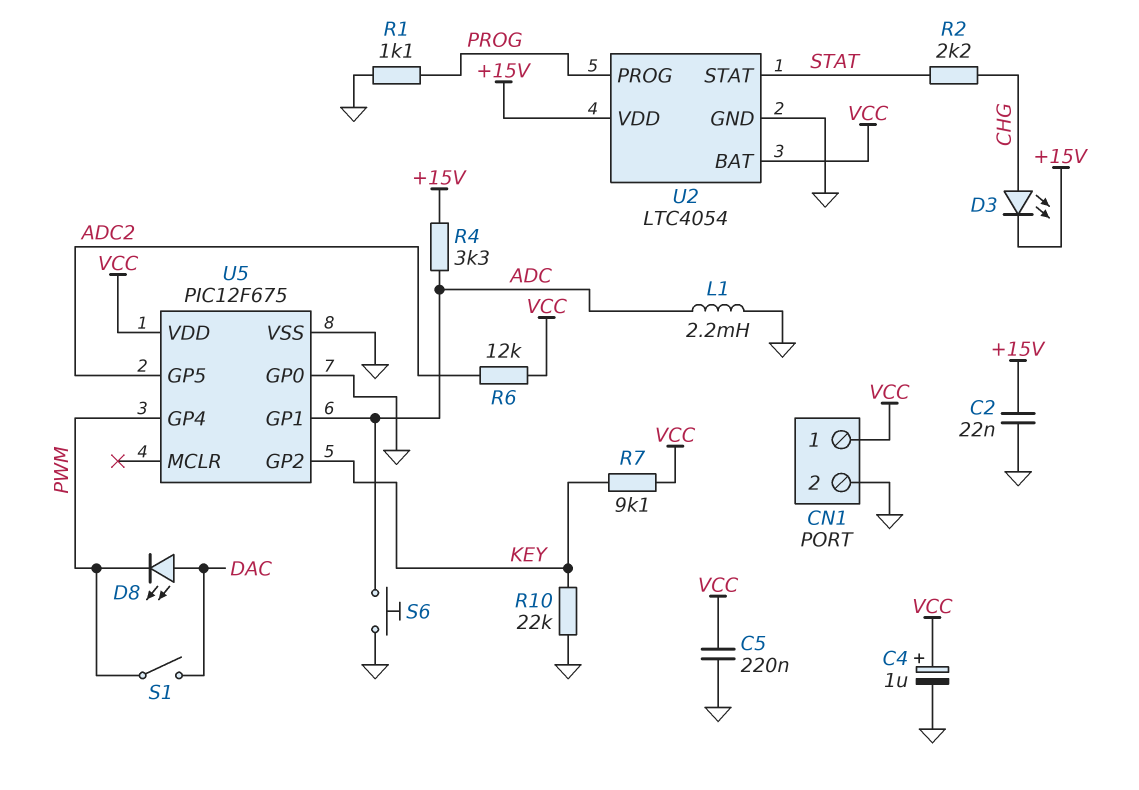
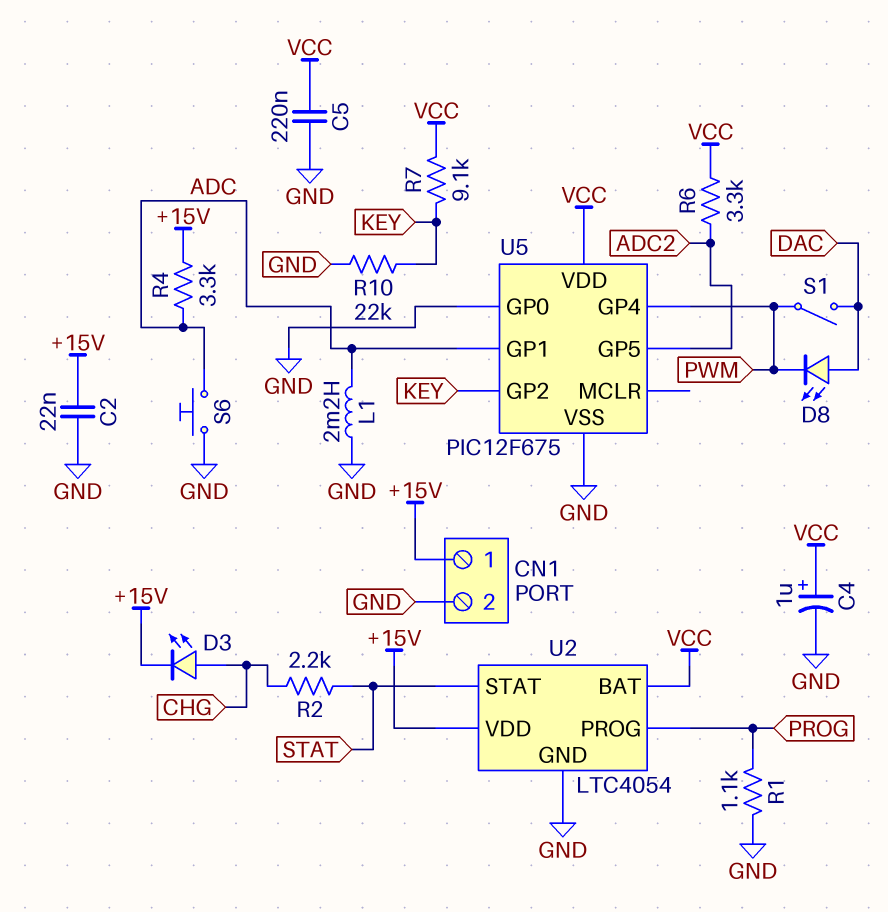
CN1 pin 1: VCC -> +15V
R6: 12k (ADC2, VCC) -> 3.3k (ADC2, VCC)

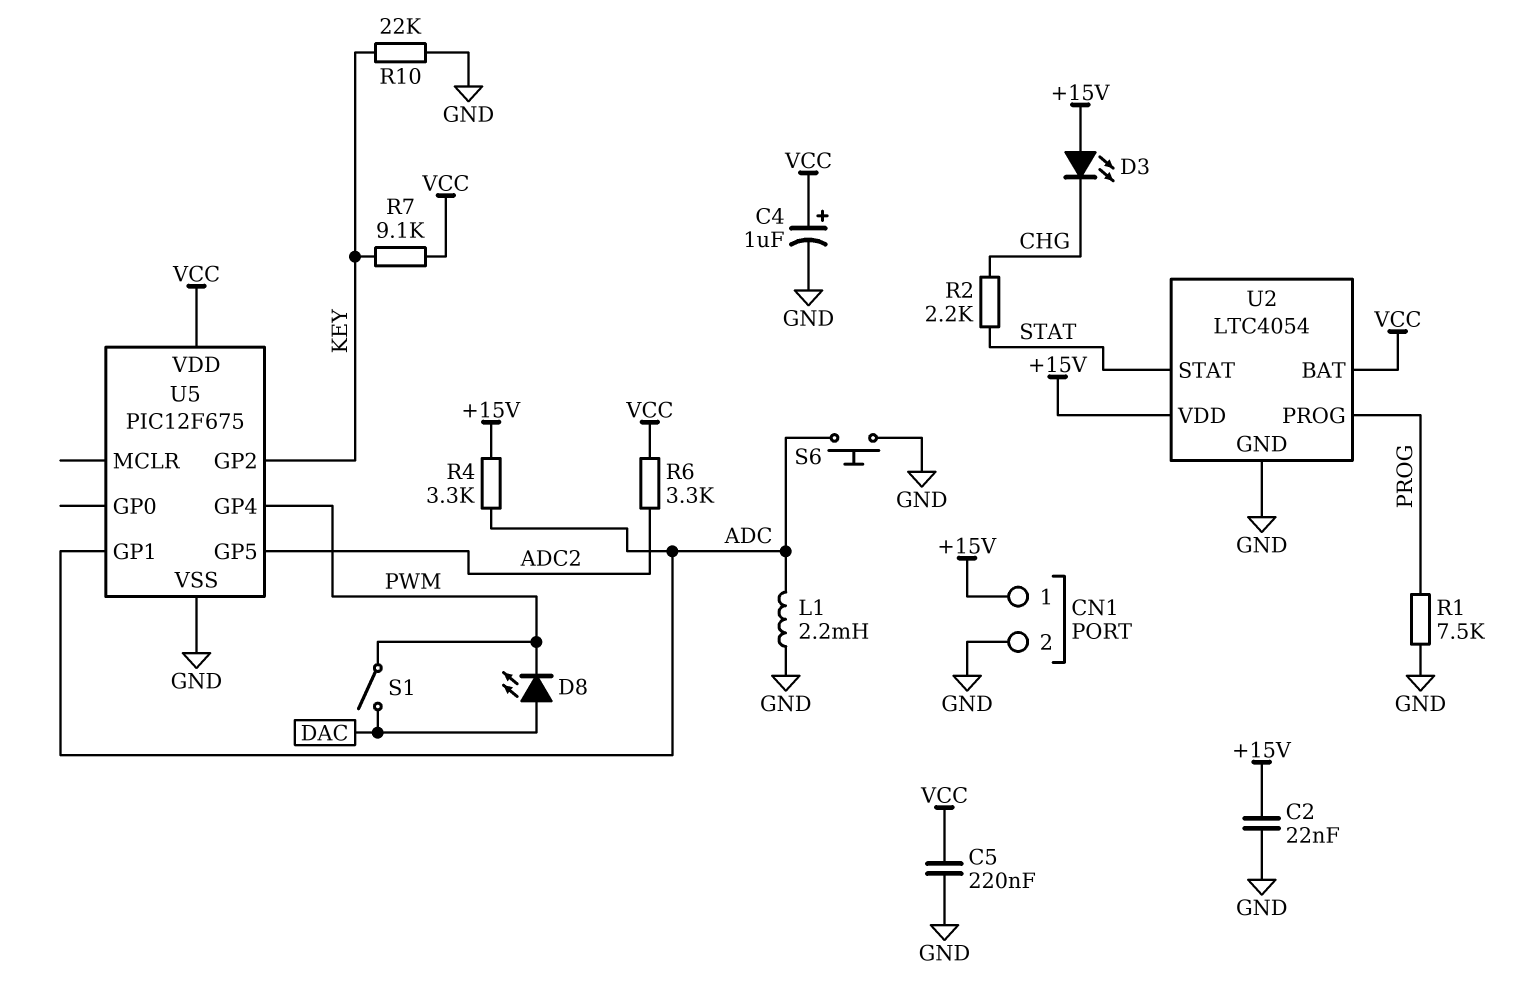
D3: LED (A CHG, K +15V) -> LED (A +15V, K CHG)
R1: 1.1k (GND, PROG) -> 7.5k (GND, PROG)
U5 pin GP0: GND -> none

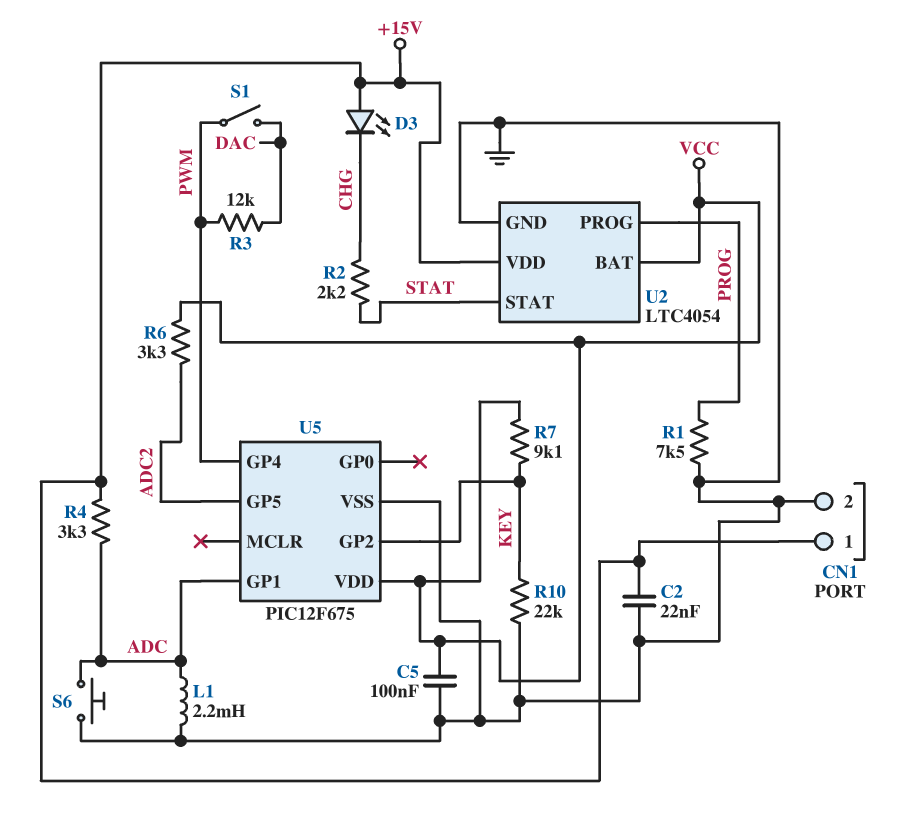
C4: 1uF (plus VCC, minus GND) -> none
C5: 220nF (GND, VCC) -> 100nF (GND, VCC)
D8: LED (A DAC, K PWM) -> none
R3: none -> 12k (DAC, PWM)

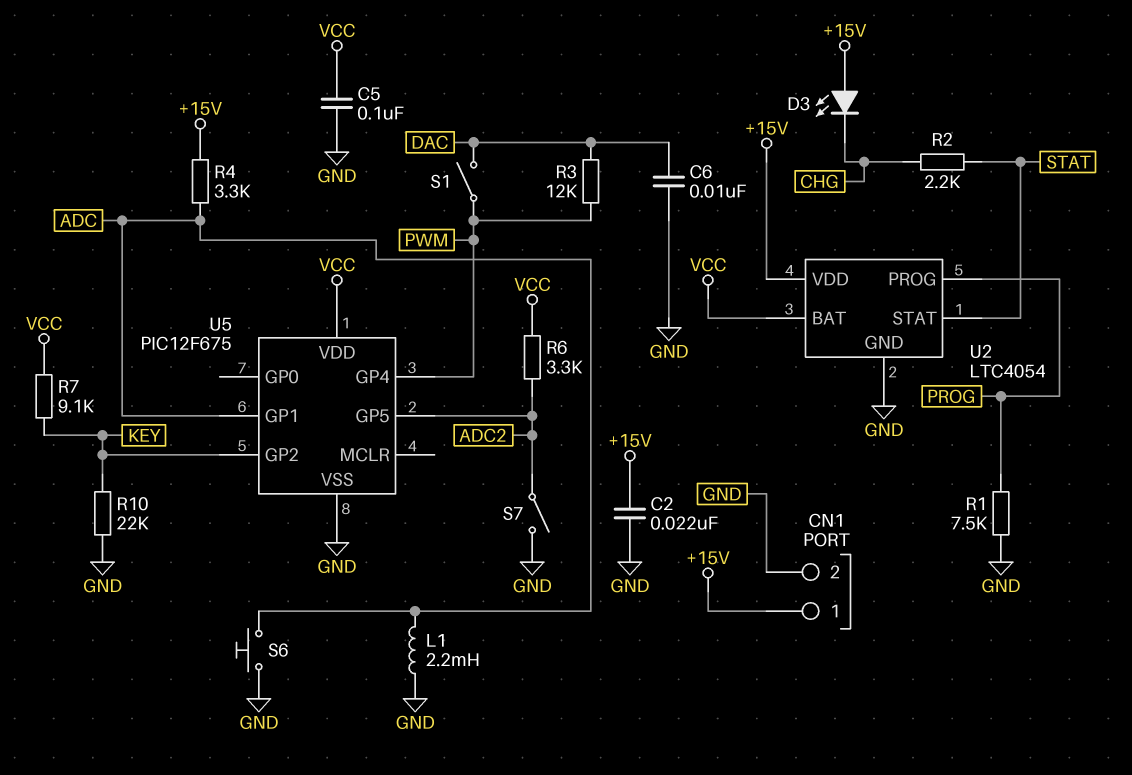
C6: none -> 10nF (DAC, GND)
S7: none -> switch (ADC2, GND)

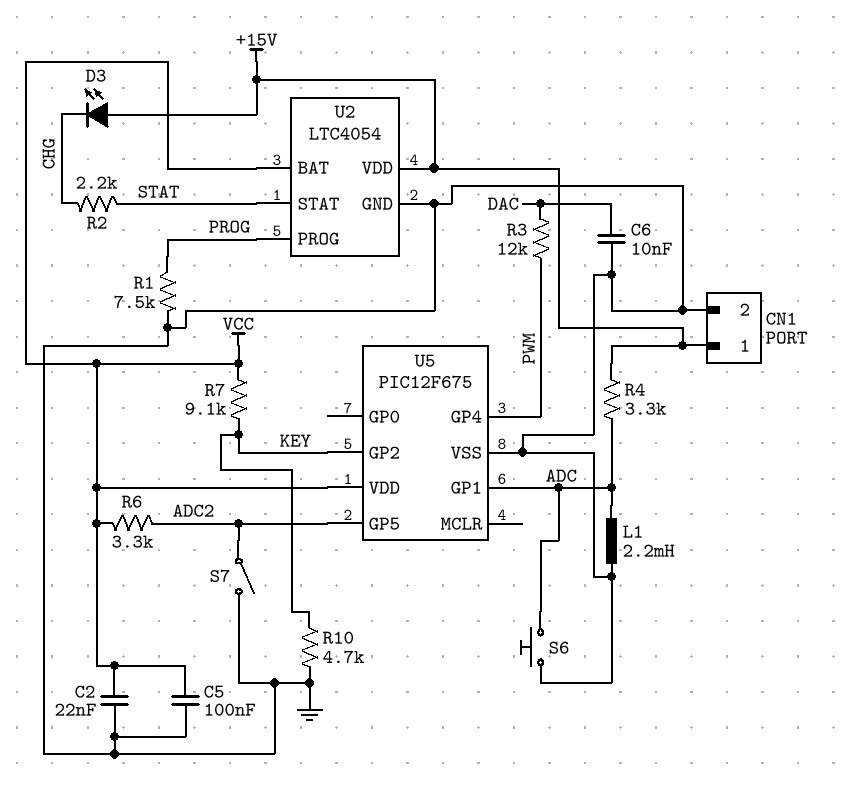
C2: 22nF (+15V, GND) -> 22nF (GND, VCC)
R10: 22k (GND, KEY) -> 4.7k (GND, KEY)
S1: switch (DAC, PWM) -> none

